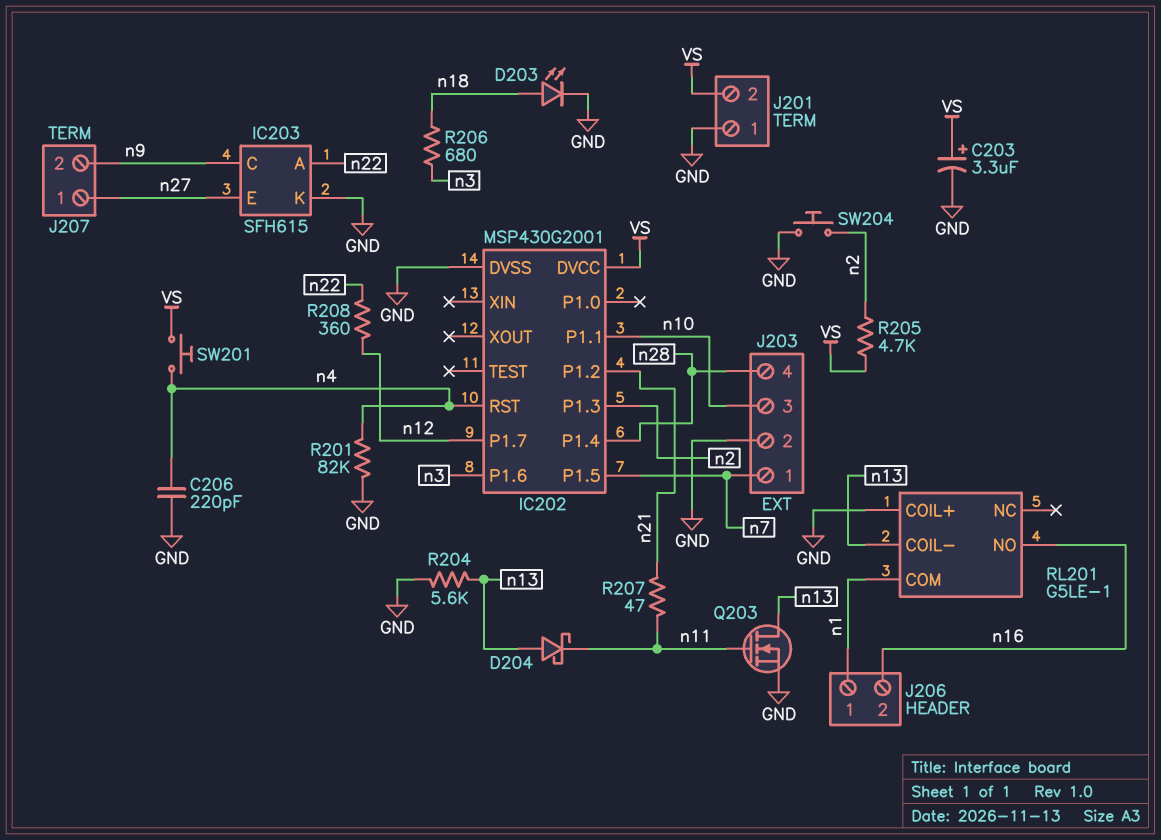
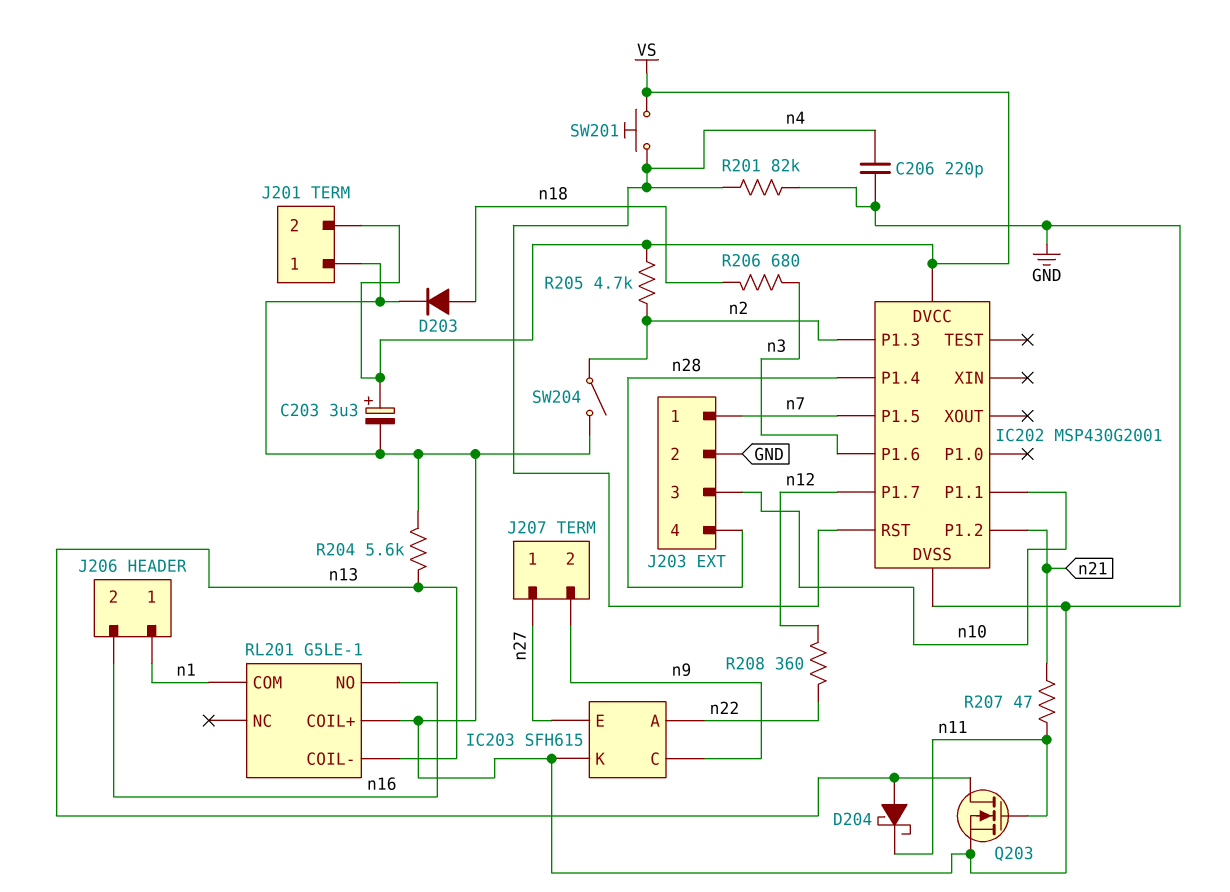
D203: LED (A n18, K GND) -> diode (A n18, K GND)
SW204: button (GND, n2) -> switch (GND, n2)

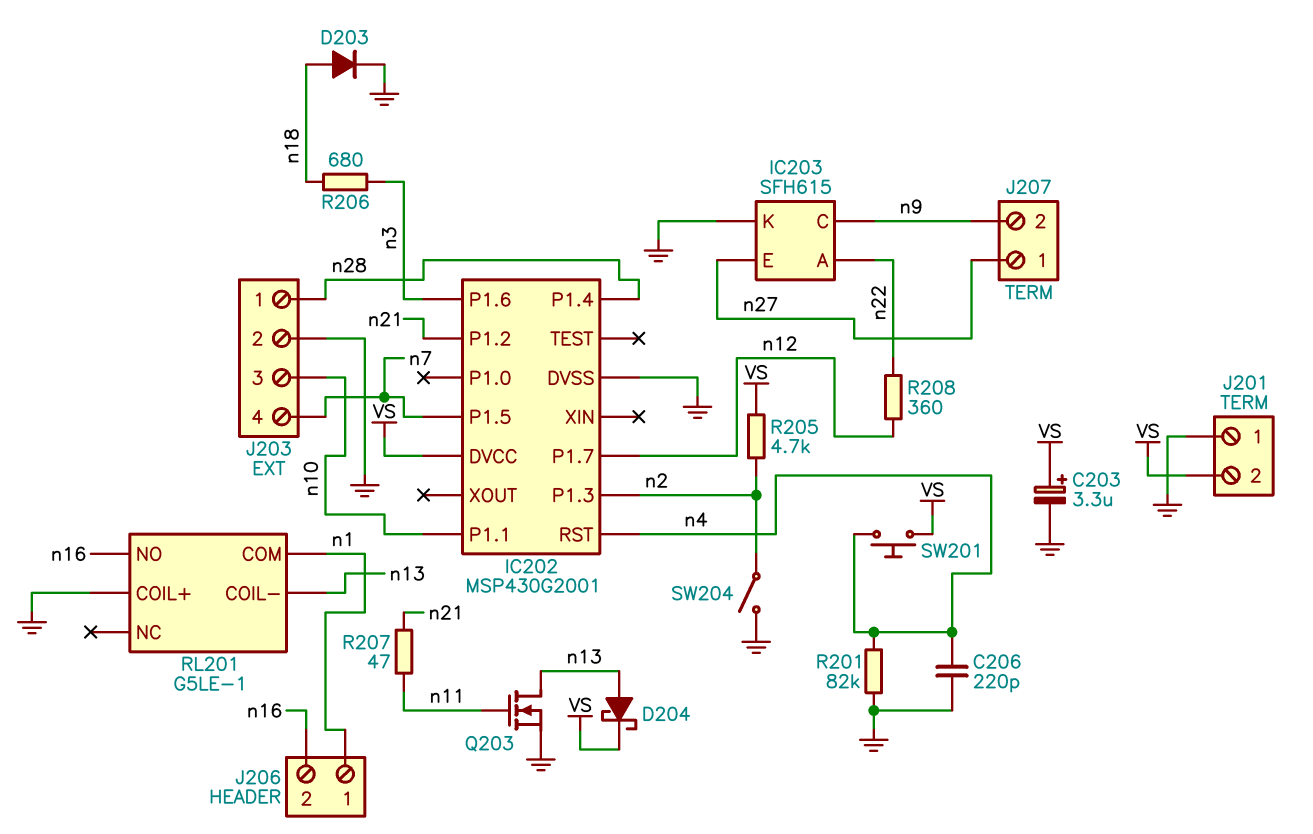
D204: schottky (A n13, K n11) -> schottky (A n13, K VS)
J203 pin 1: n7 -> n28
J203 pin 4: n28 -> n7
R204: 5.6k (GND, n13) -> none

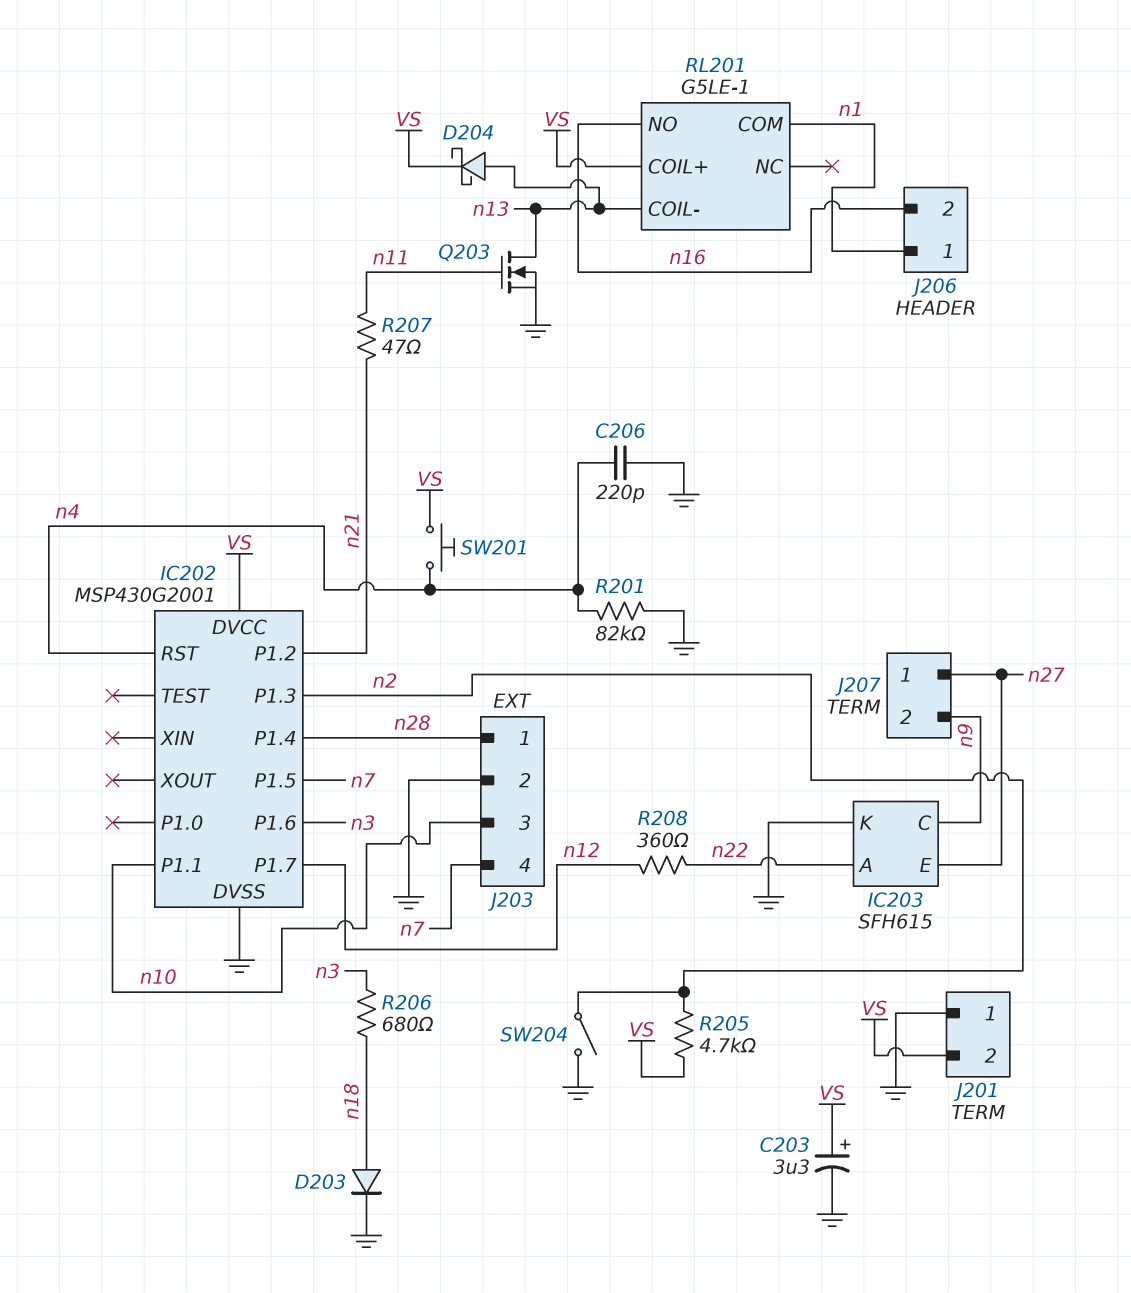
RL201 pin COIL+: GND -> VS

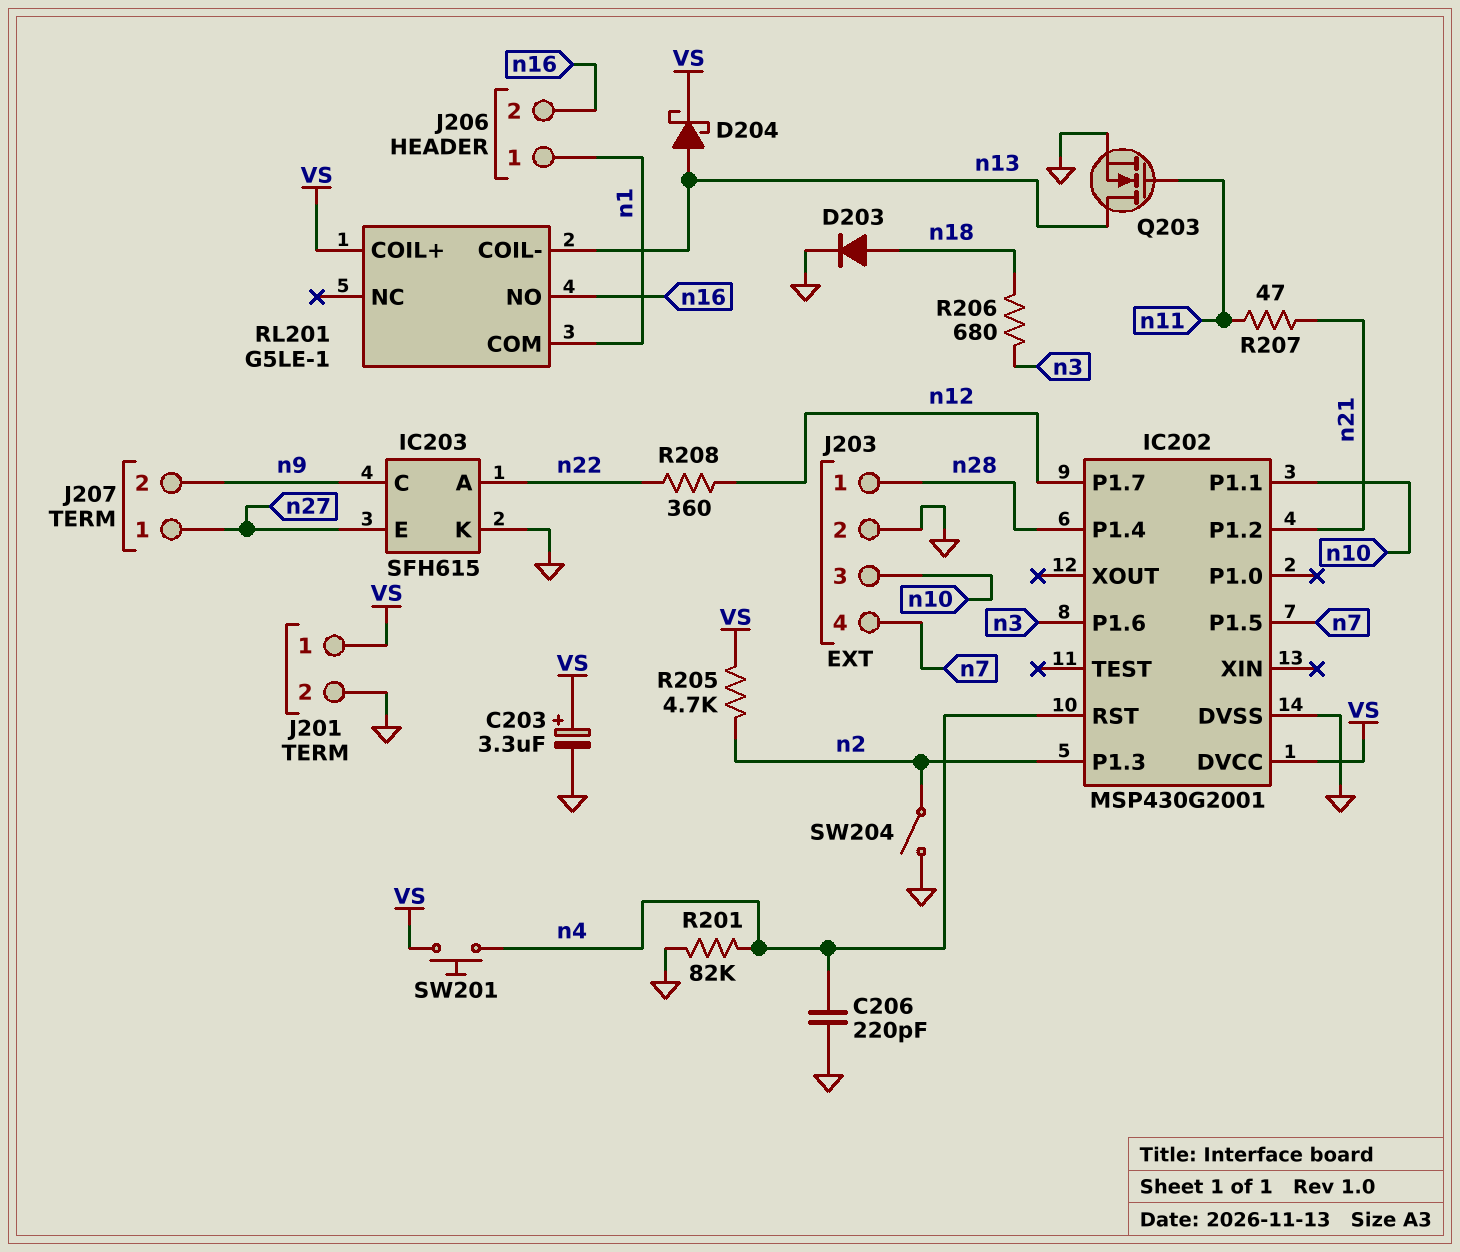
J201 pin 1: GND -> VS
J201 pin 2: VS -> GND

